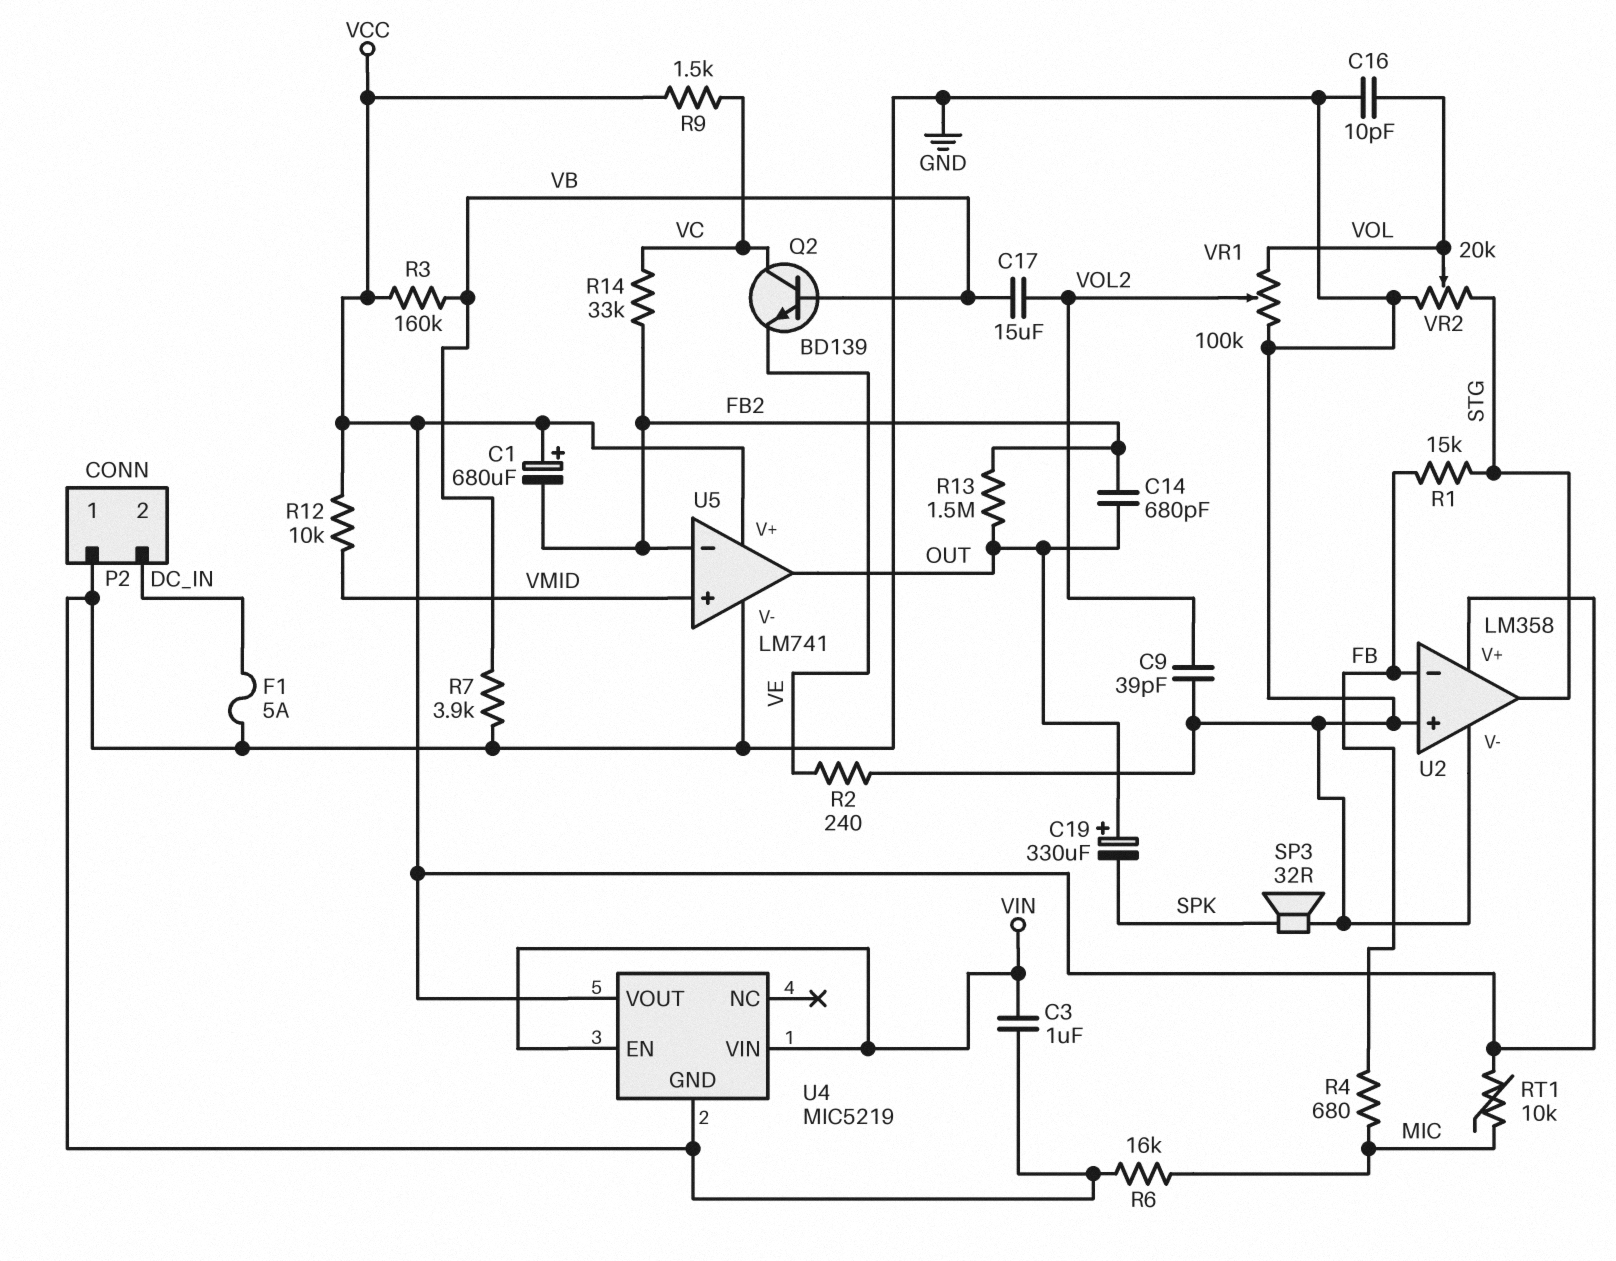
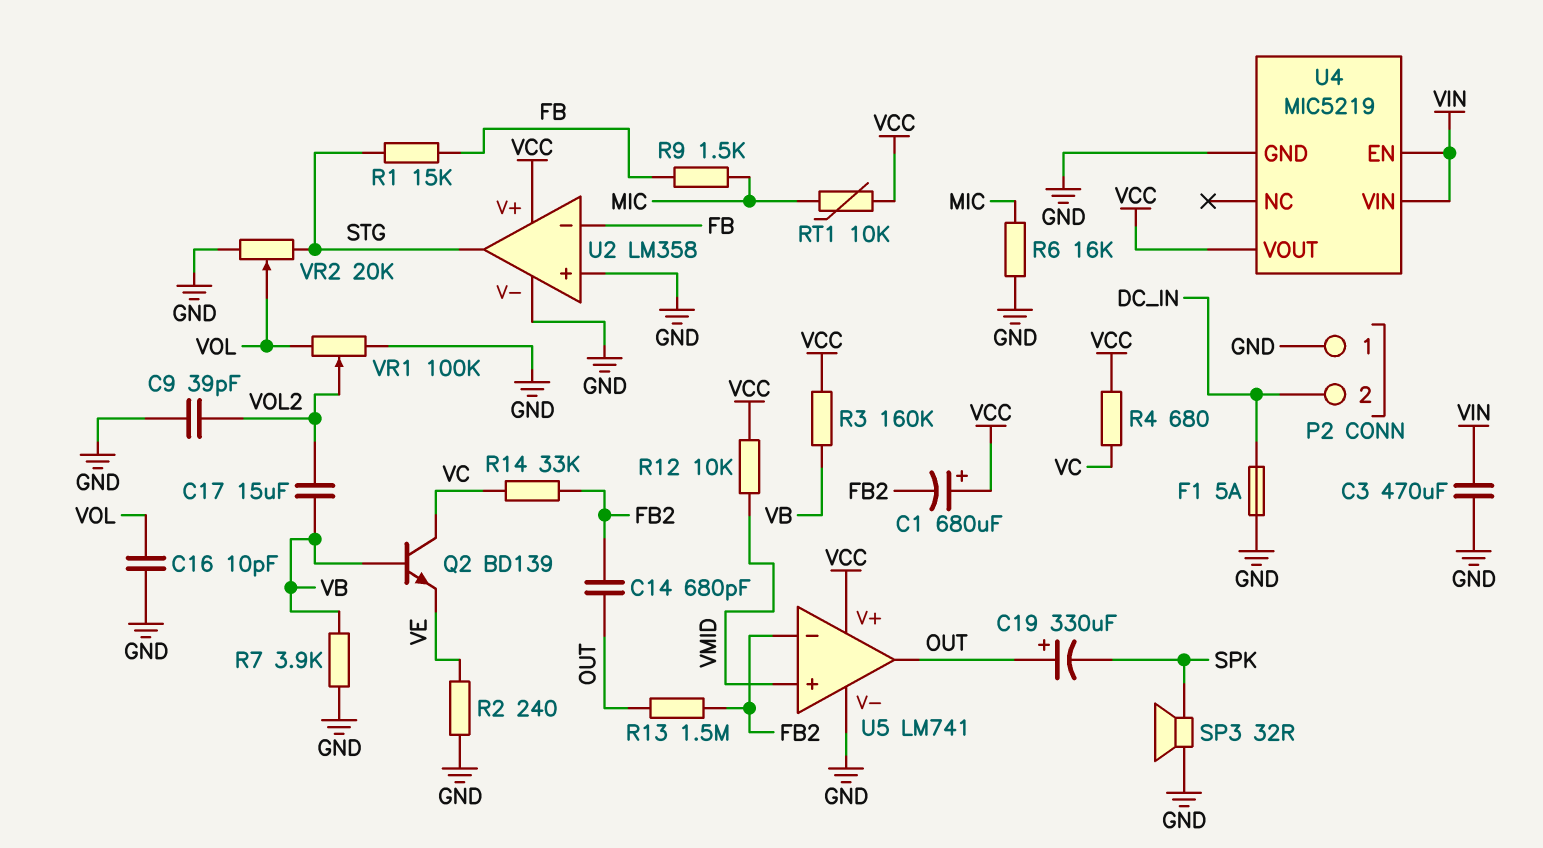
C3: 1uF (GND, VIN) -> 470uF (GND, VIN)
R4: 680 (FB, MIC) -> 680 (VC, VCC)
R9: 1.5k (VC, VCC) -> 1.5k (FB, MIC)

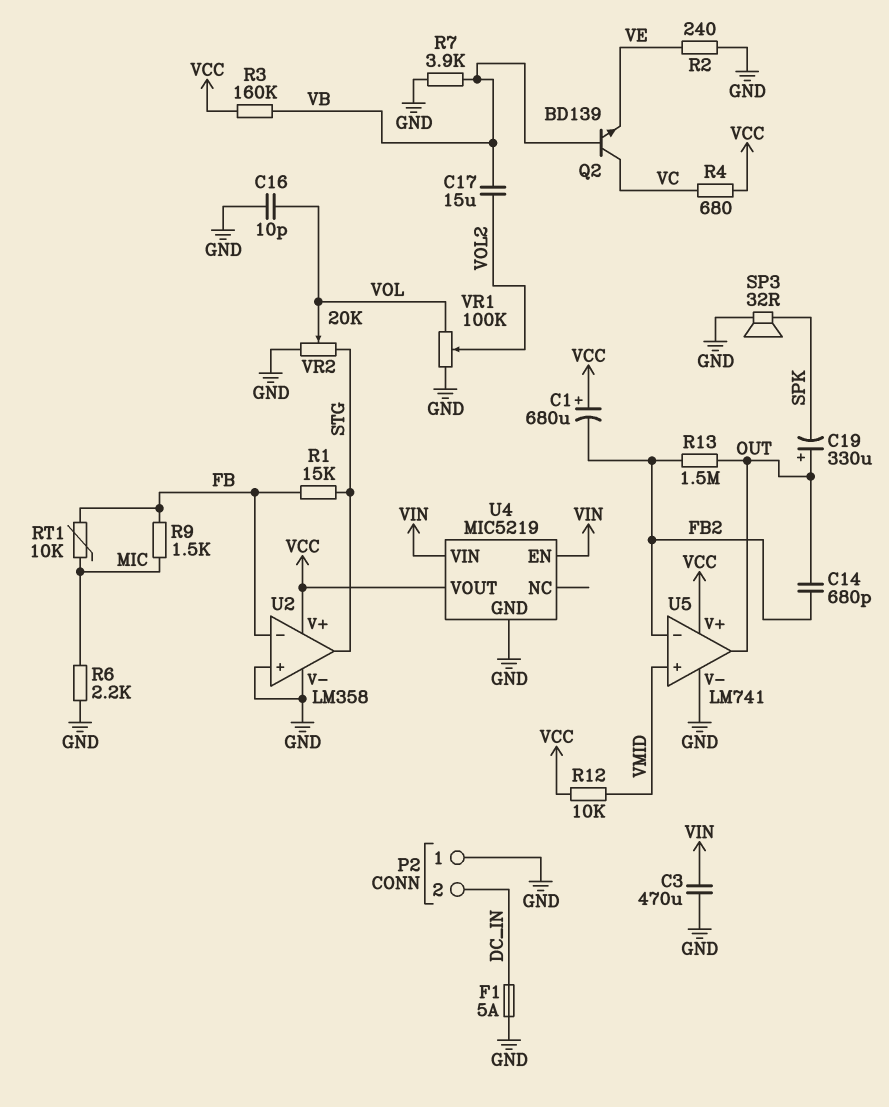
C9: 39pF (GND, VOL2) -> none
R6: 16k (GND, MIC) -> 2.2k (GND, MIC)
R14: 33k (FB2, VC) -> none
RT1: 10k (MIC, VCC) -> 10k (FB, MIC)

